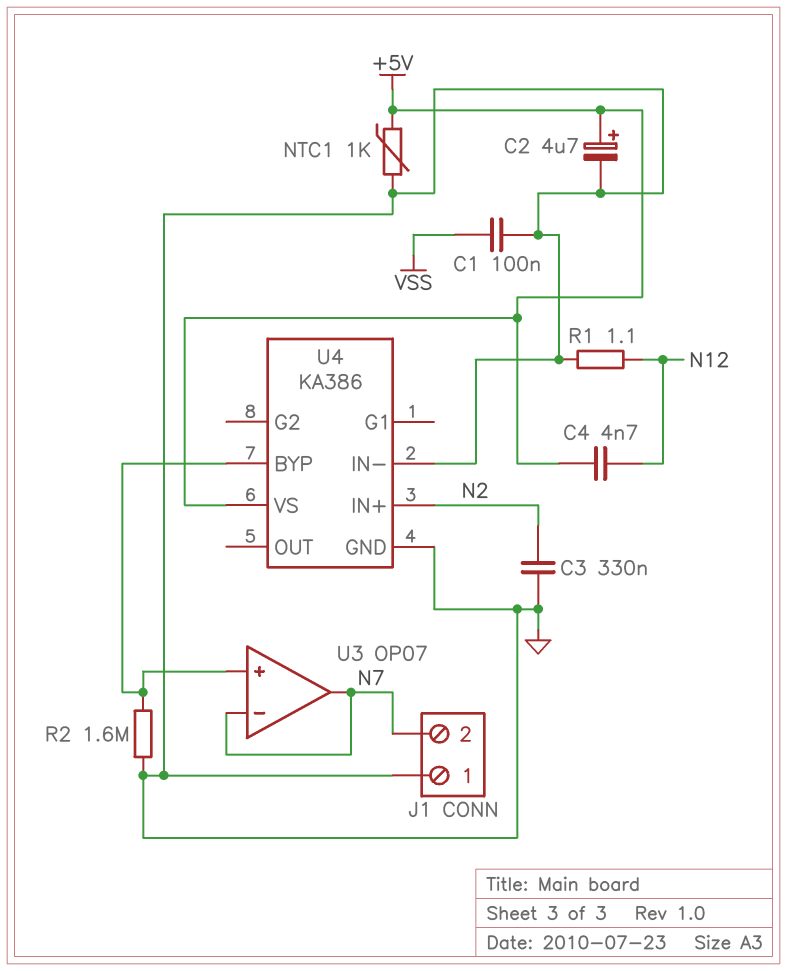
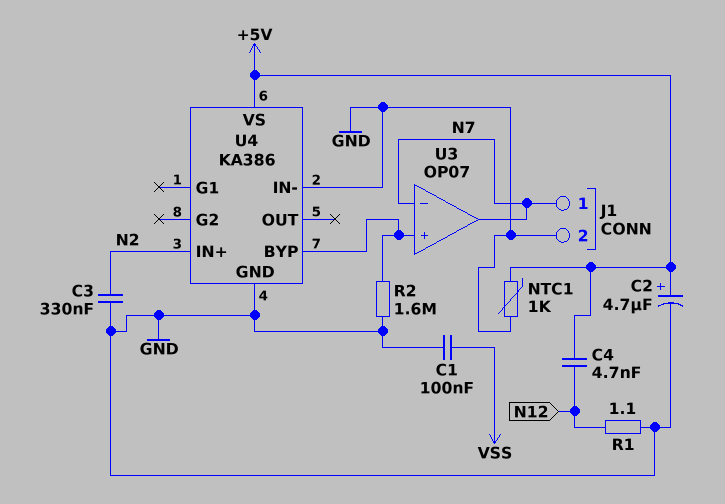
J1 pin 1: GND -> N7
J1 pin 2: N7 -> GND

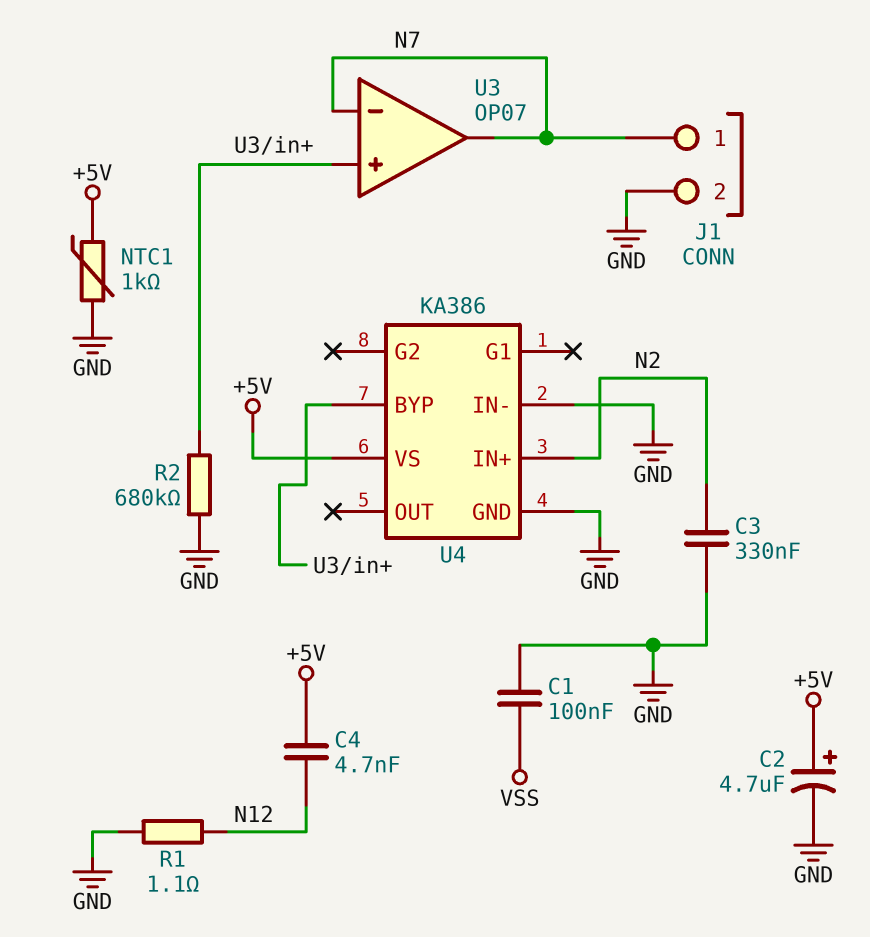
R2: 1.6M (GND, U3/in+) -> 680k (GND, U3/in+)

